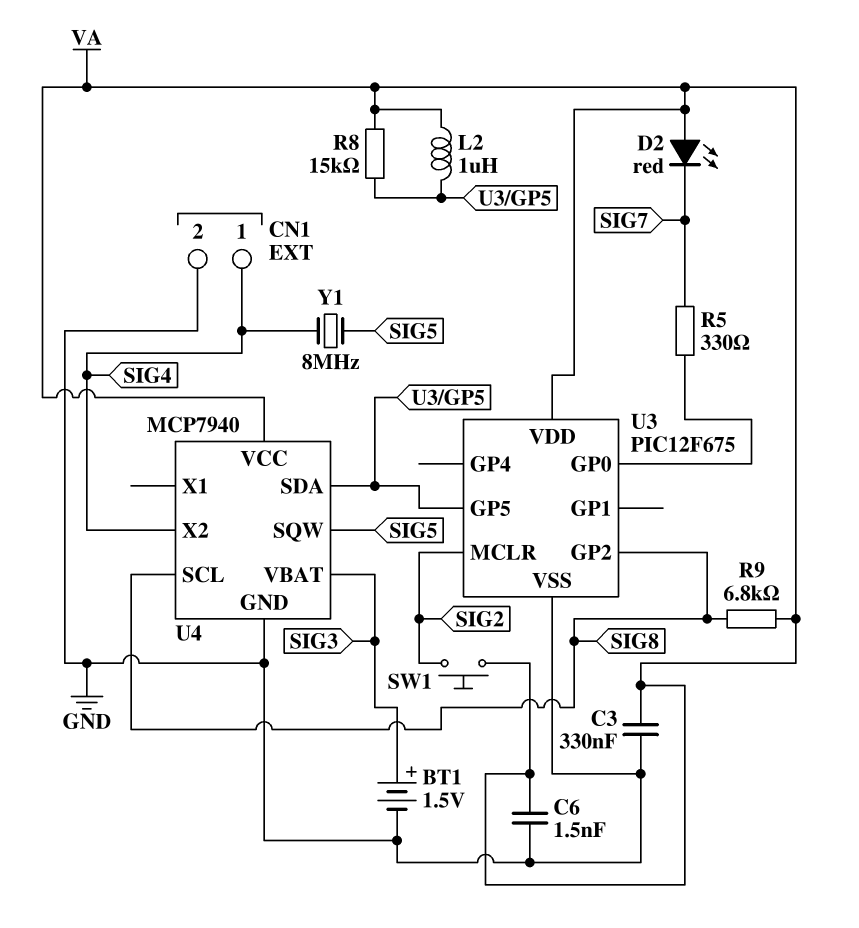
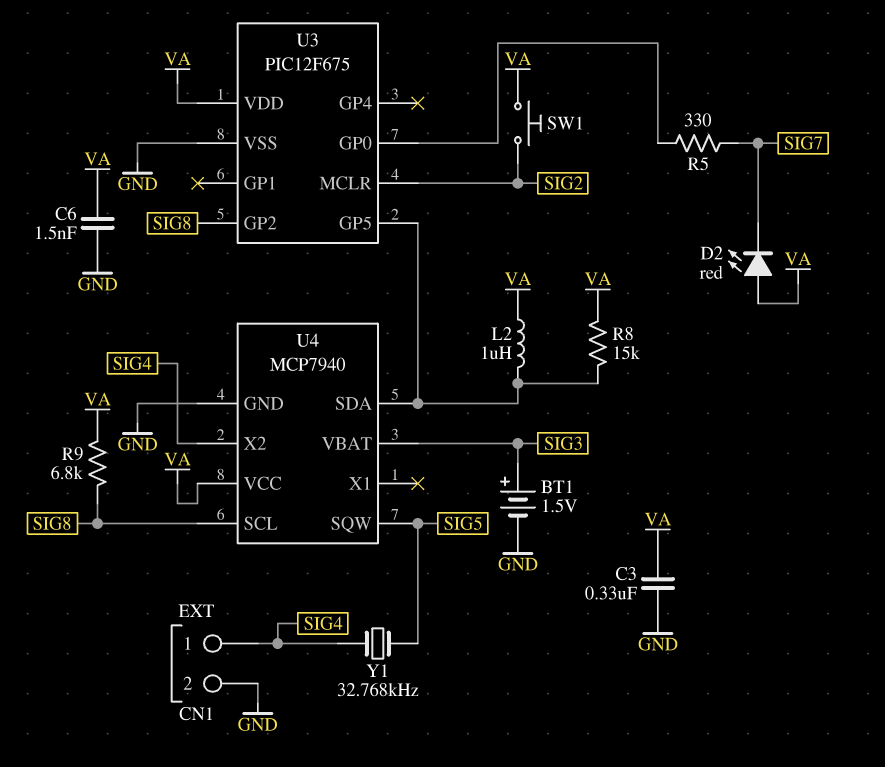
Y1: 8MHz (SIG4, SIG5) -> 32.768kHz (SIG4, SIG5)

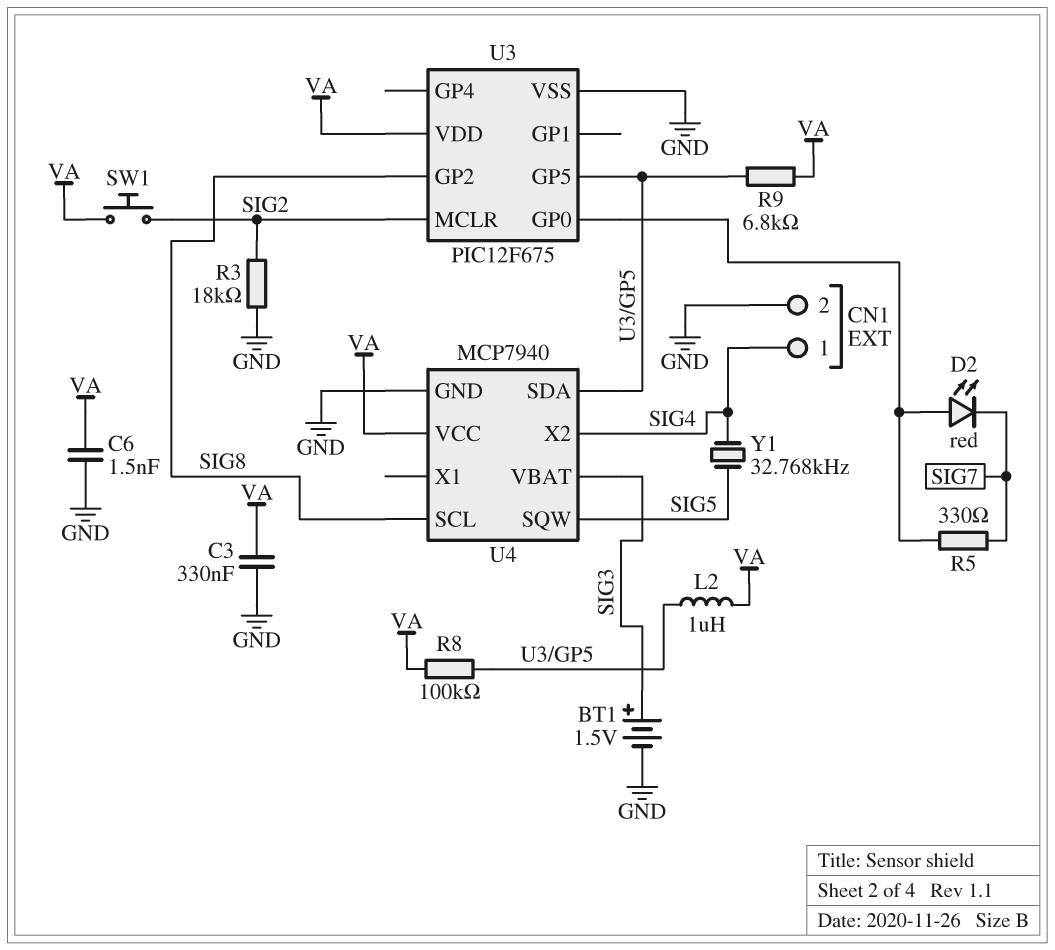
D2: LED red (A VA, K SIG7) -> LED red (A U3/GP0, K SIG7)
R3: none -> 18k (GND, SIG2)
R8: 15k (U3/GP5, VA) -> 100k (U3/GP5, VA)
R9: 6.8k (SIG8, VA) -> 6.8k (U3/GP5, VA)

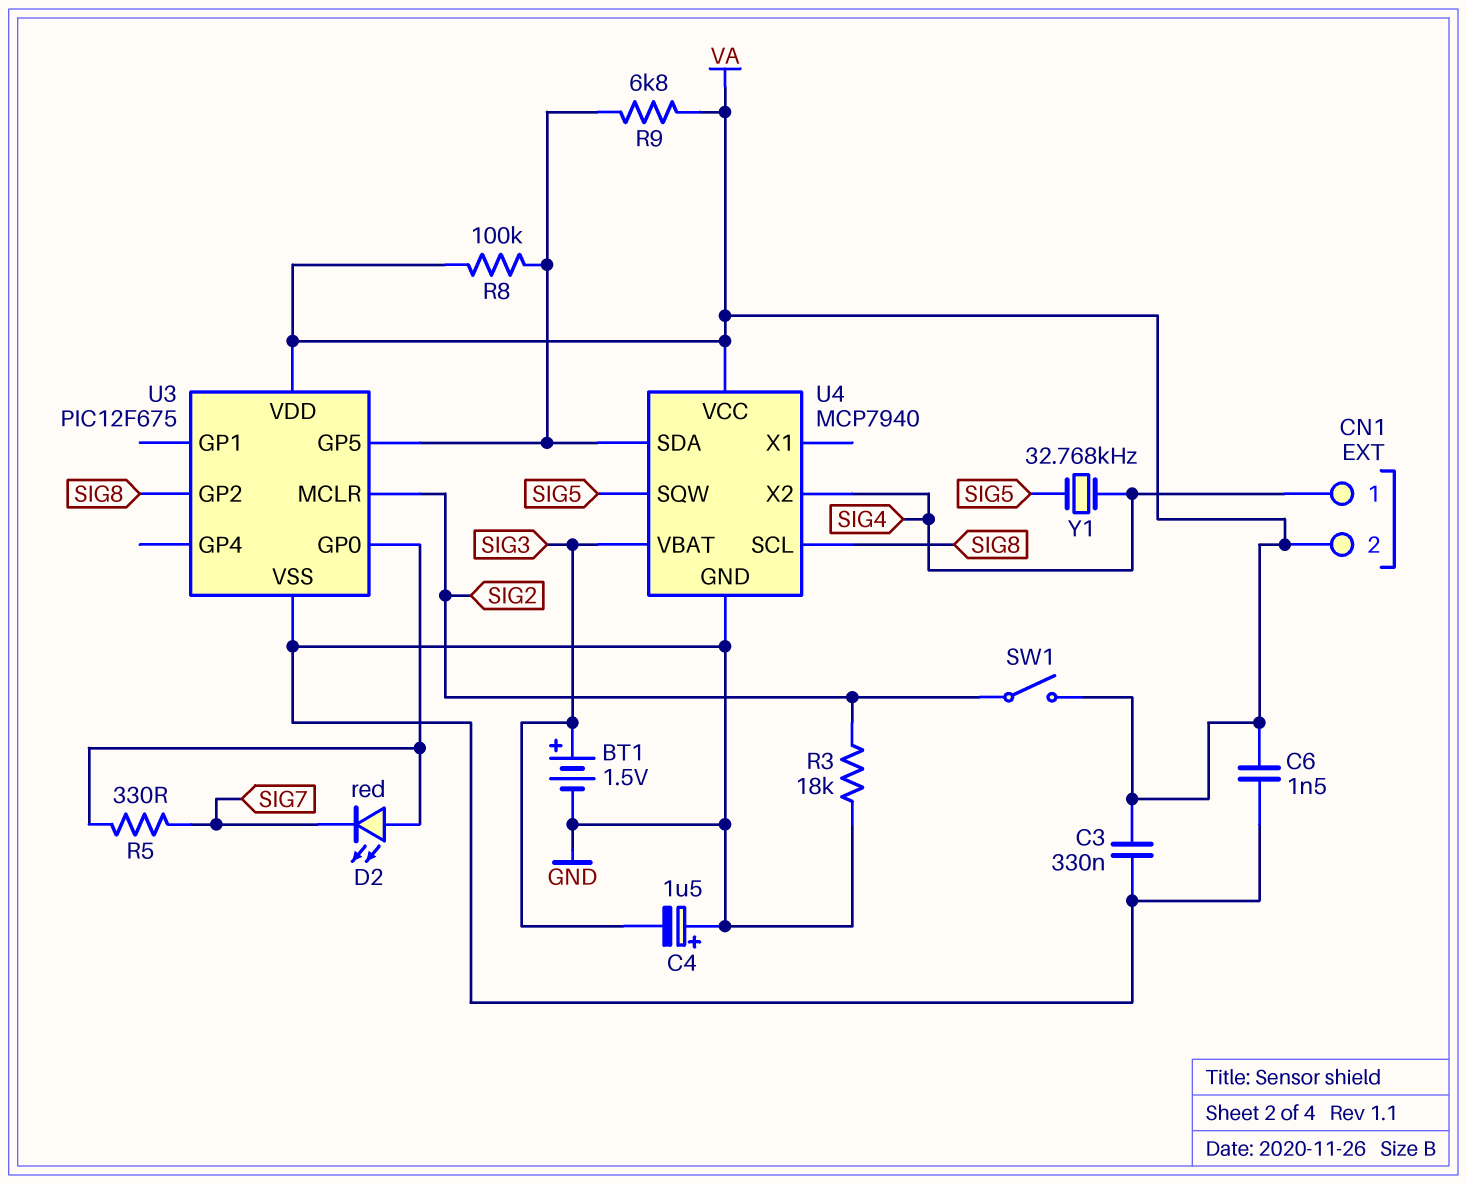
C4: none -> 1.5uF (plus GND, minus SIG3)
CN1 pin 2: GND -> VA
L2: 1uH (U3/GP5, VA) -> none
SW1: button (SIG2, VA) -> switch (SIG2, VA)

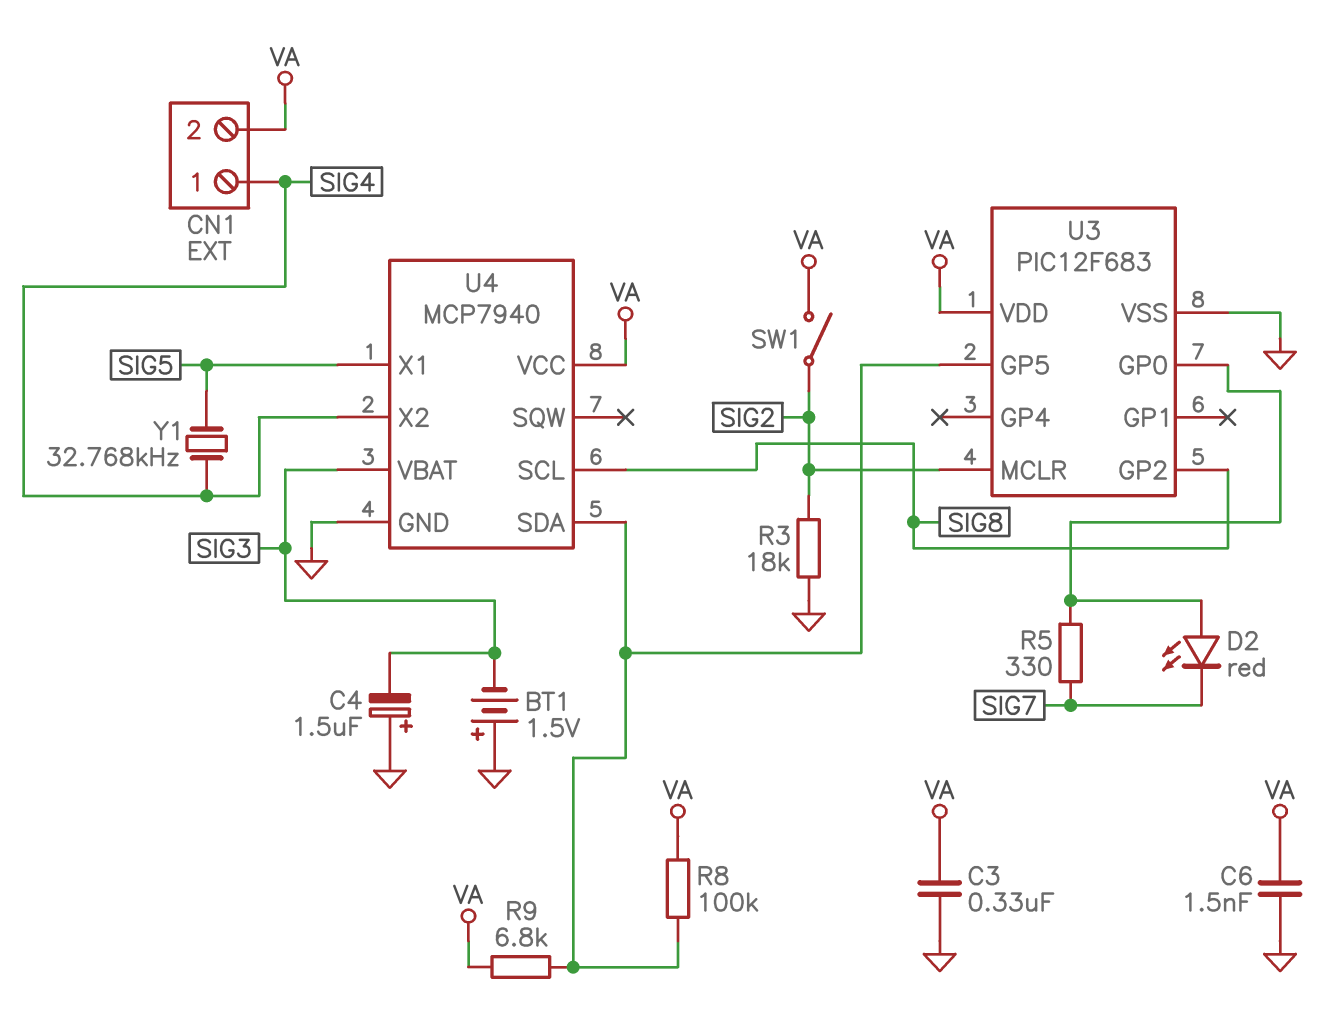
BT1: 1.5V (plus SIG3, minus GND) -> 1.5V (plus GND, minus SIG3)
U3: PIC12F675 -> PIC12F683
U4 pin SQW: SIG5 -> none
U4 pin X1: none -> SIG5

